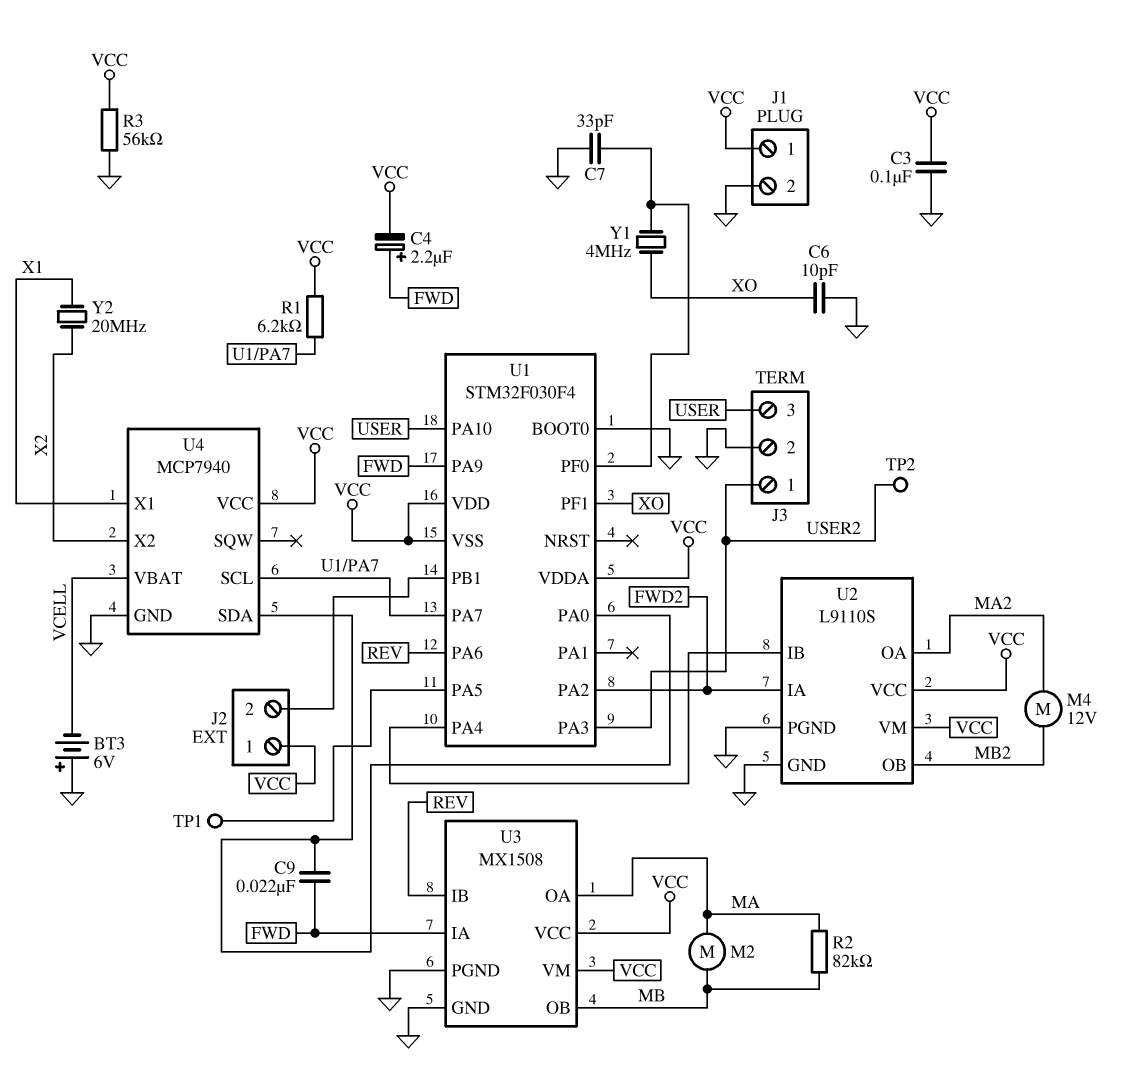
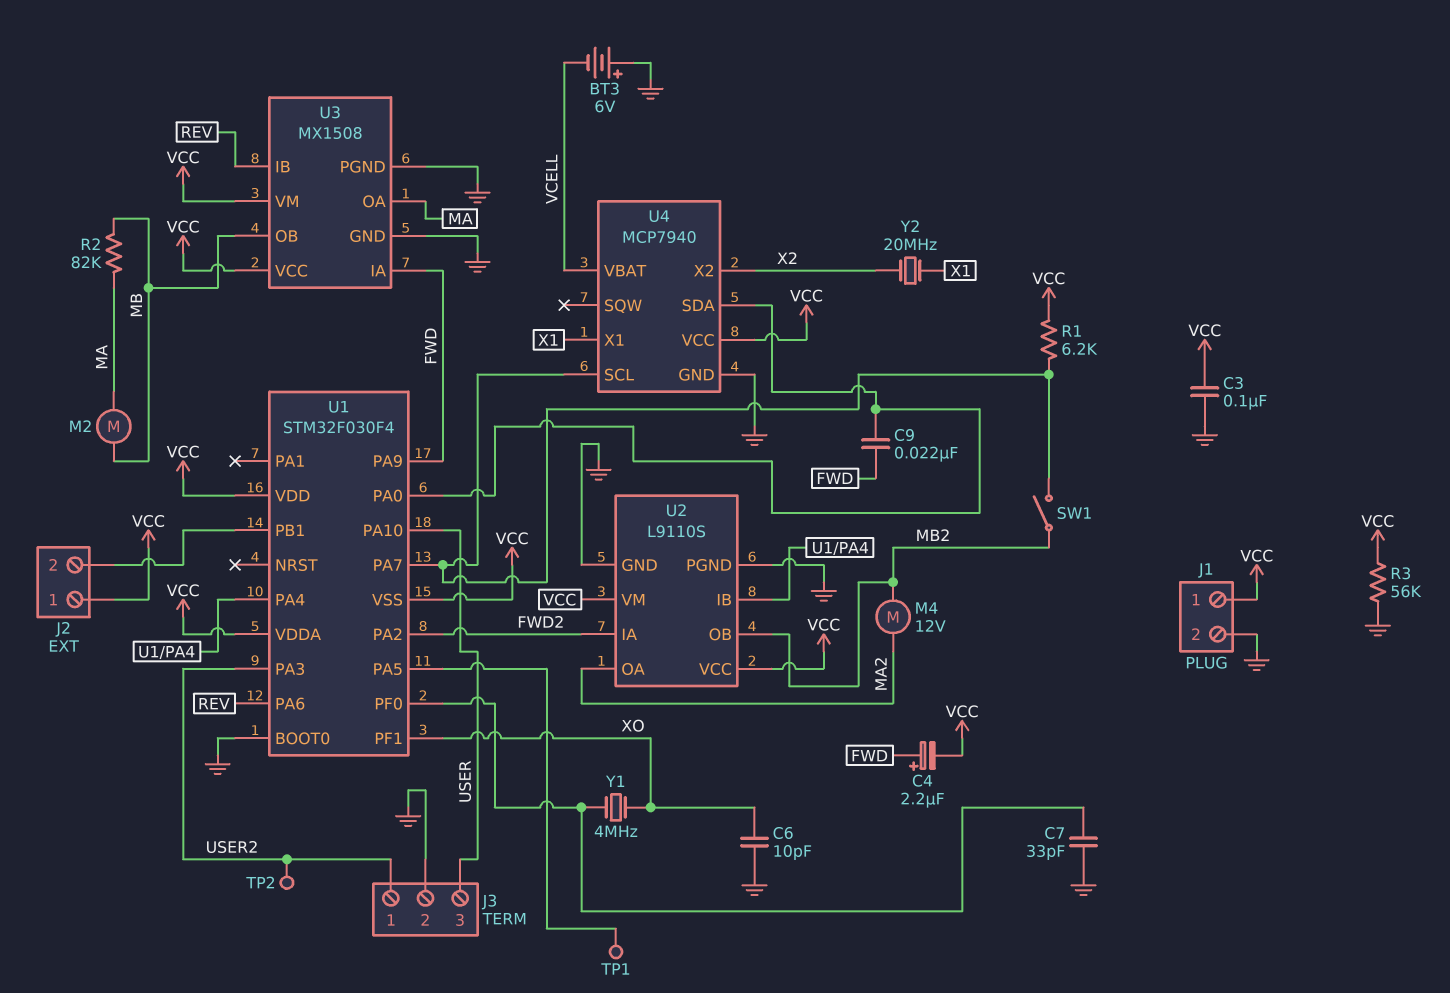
SW1: none -> switch (MB2, U1/PA7)

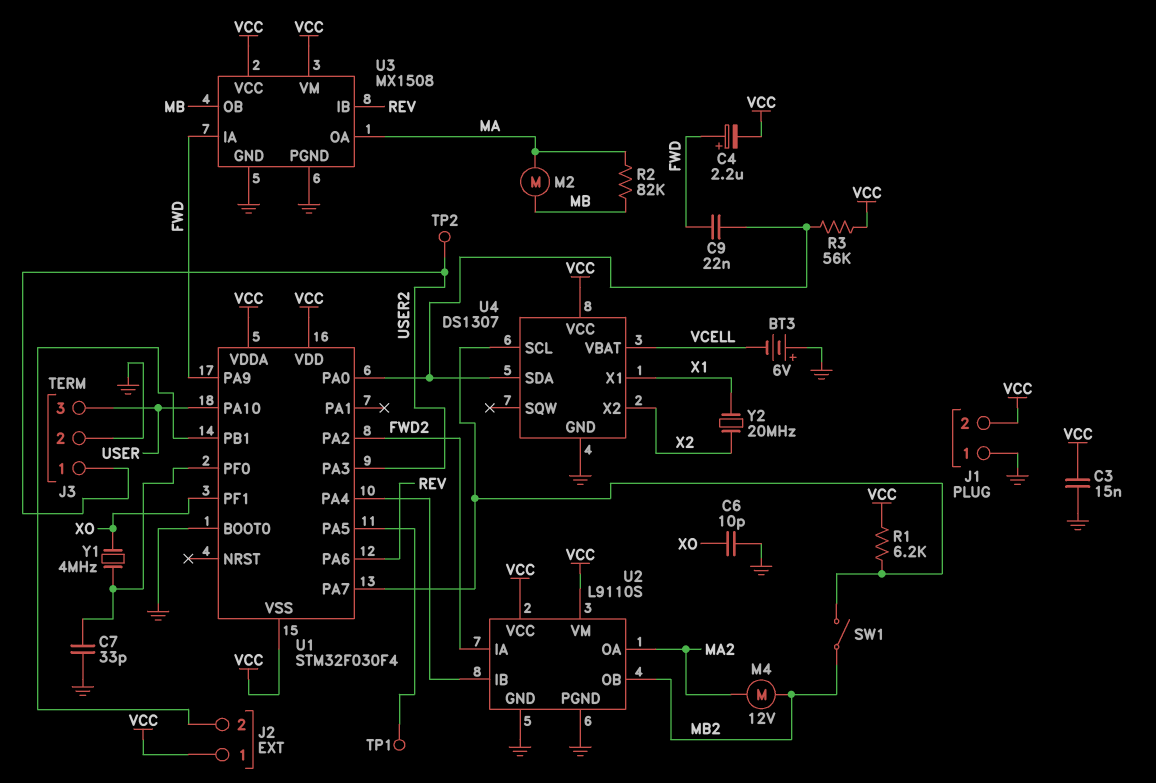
C3: 100nF (GND, VCC) -> 15nF (GND, VCC)
J1 pin 1: VCC -> GND
J1 pin 2: GND -> VCC
R3: 56k (GND, VCC) -> 56k (U1/PA0, VCC)
U4: MCP7940 -> DS1307

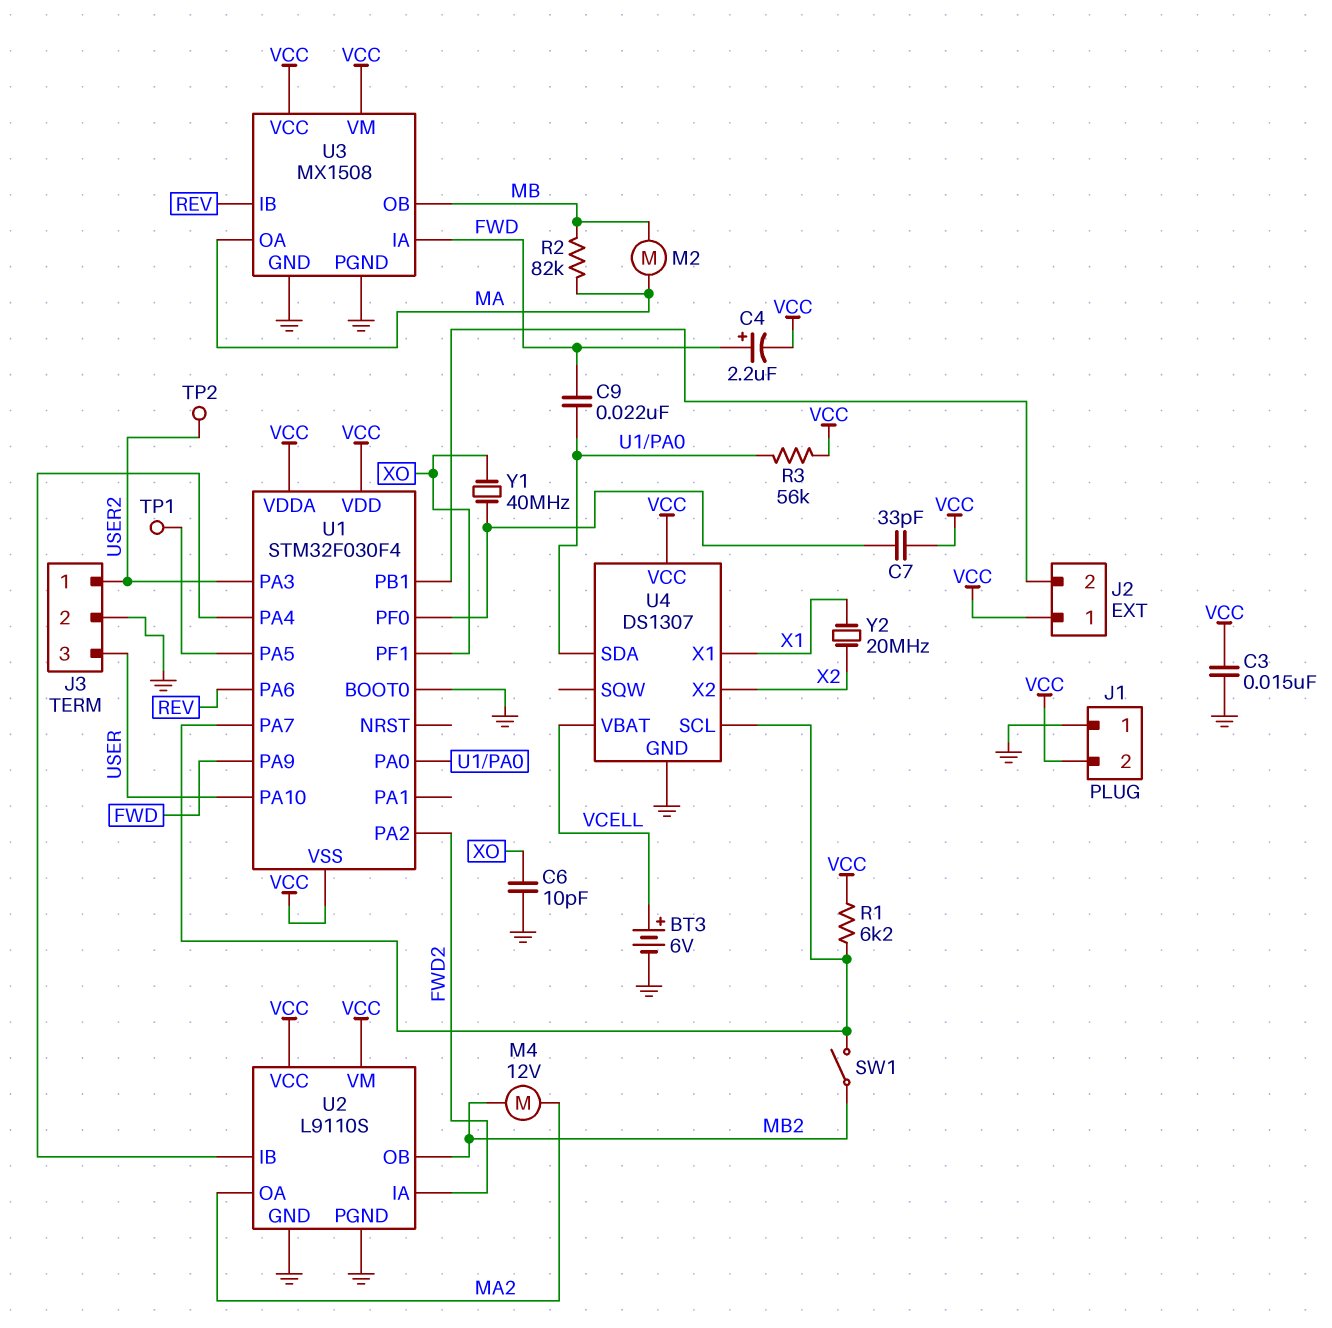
BT3: 6V (plus GND, minus VCELL) -> 6V (plus VCELL, minus GND)
C7: 33pF (GND, U1/PF0) -> 33pF (U1/PF0, VCC)
Y1: 4MHz (U1/PF0, XO) -> 40MHz (U1/PF0, XO)

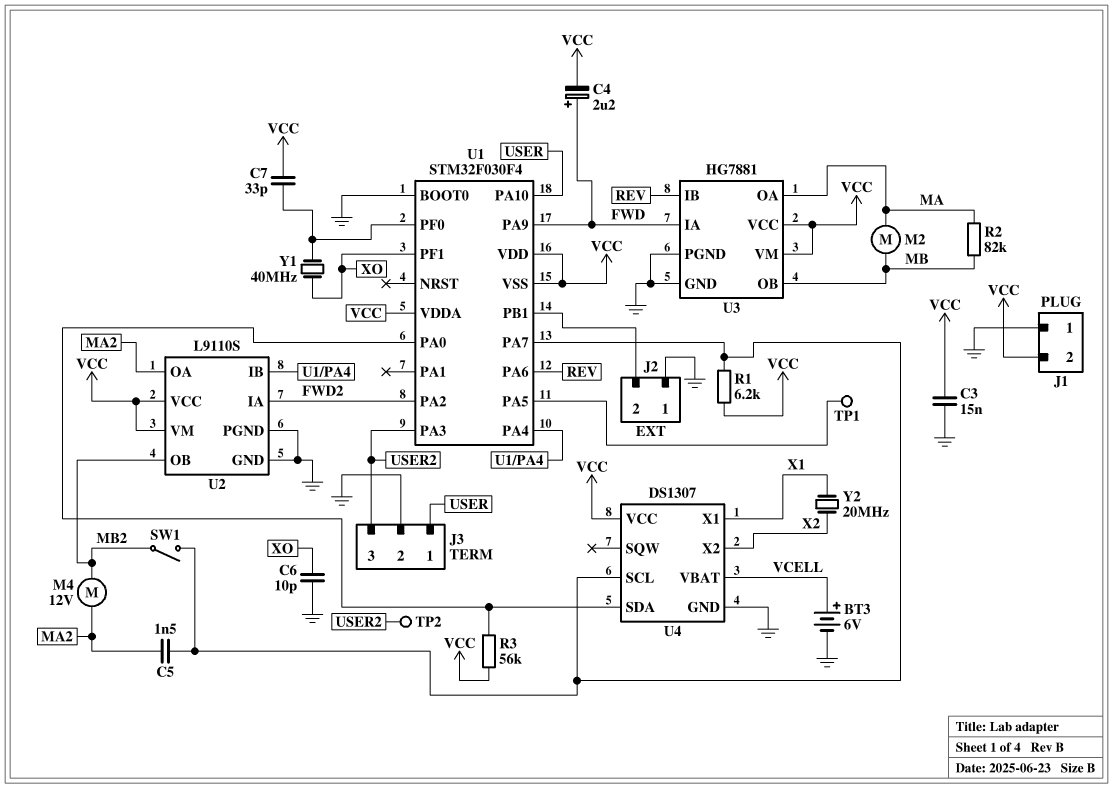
C5: none -> 1.5nF (MA2, U1/PA7)
C9: 22nF (FWD, U1/PA0) -> none
J2 pin 1: VCC -> GND
J3 pin 1: USER2 -> USER
J3 pin 3: USER -> USER2
U3: MX1508 -> HG7881

